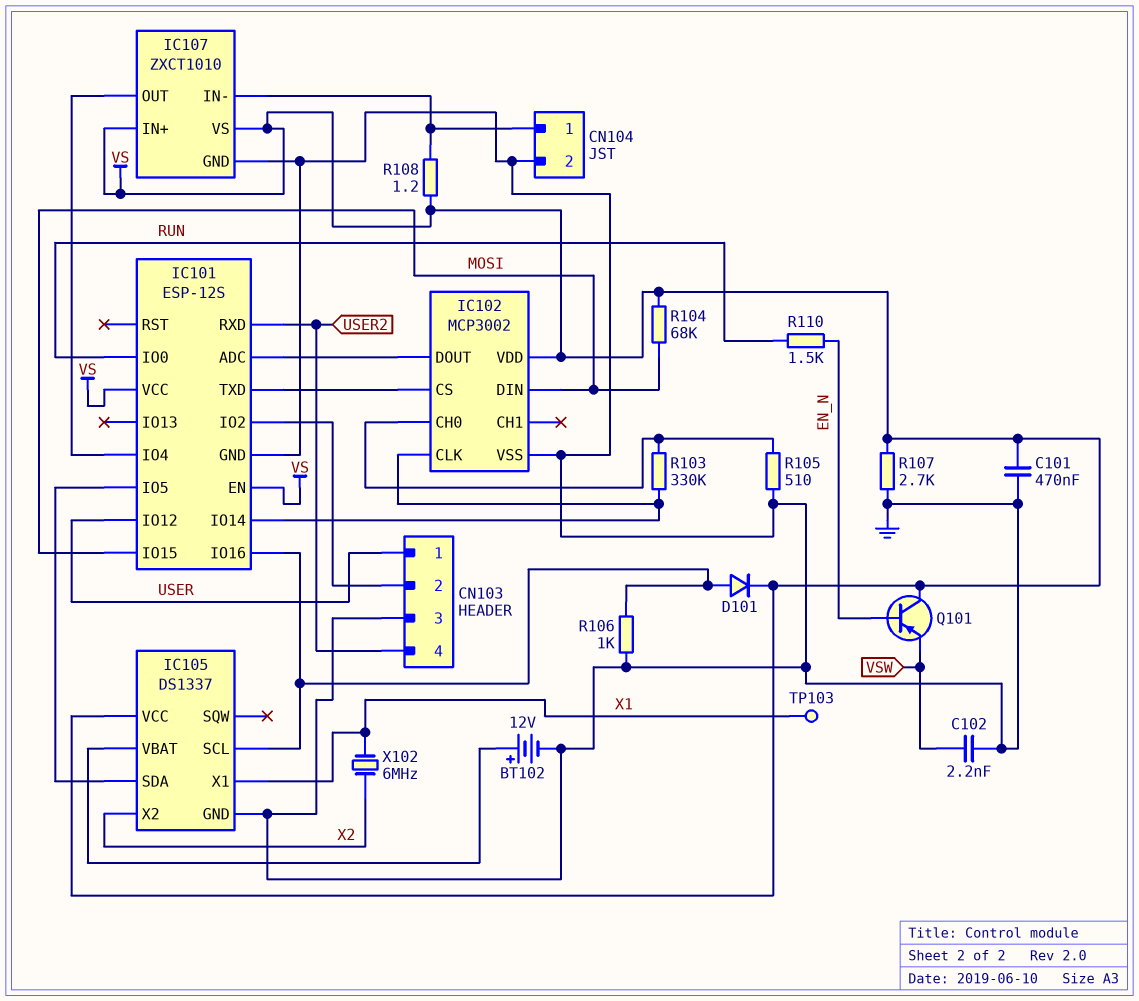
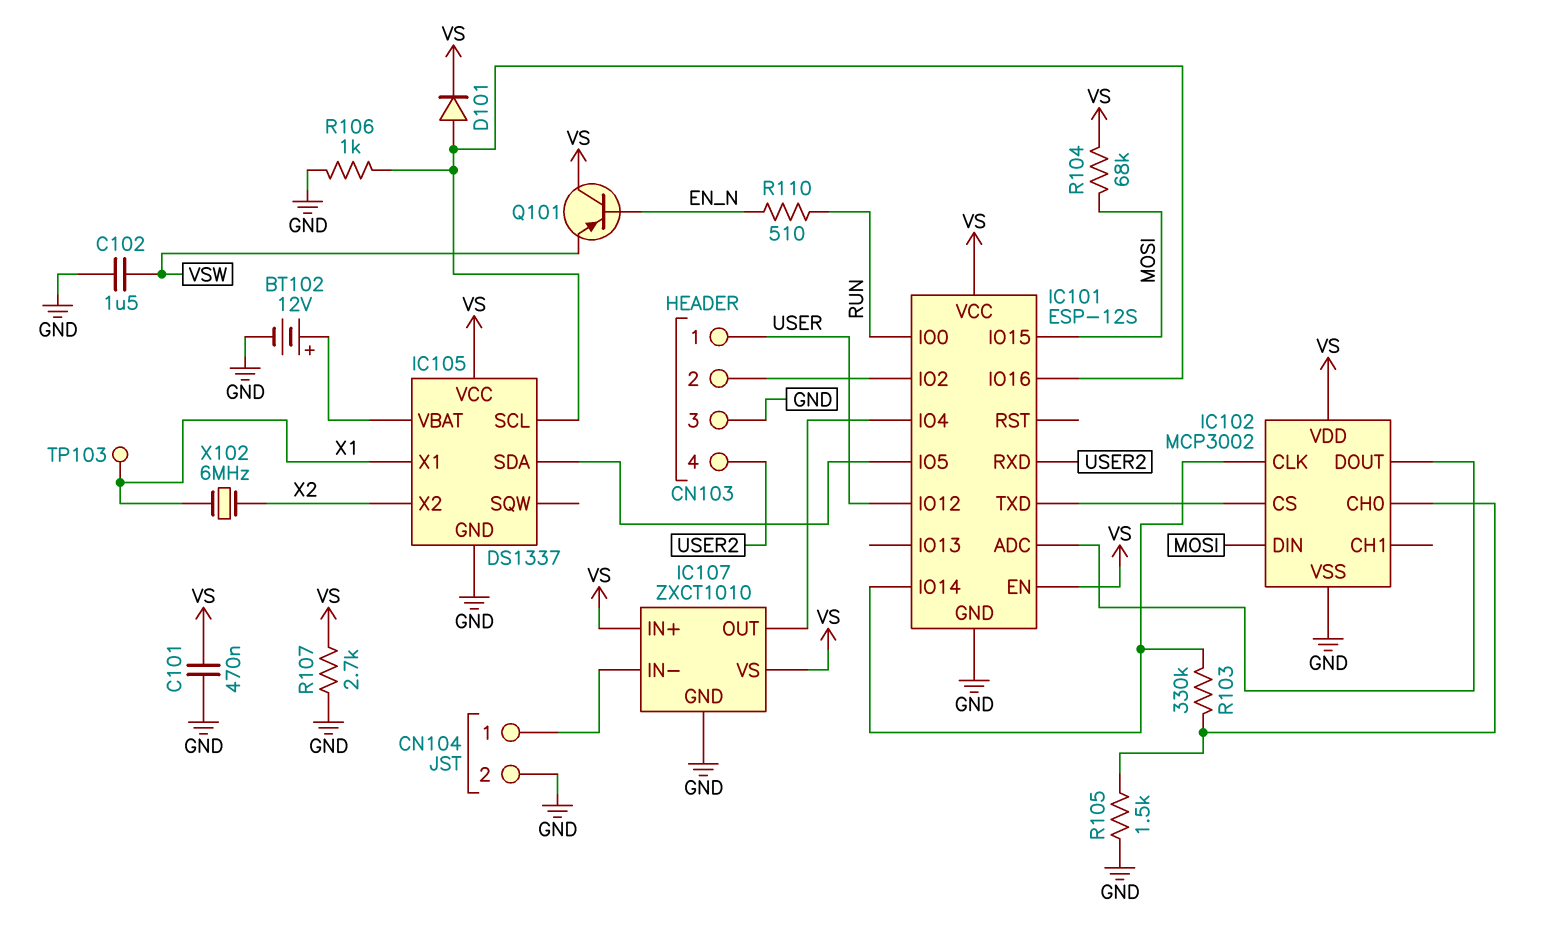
C102: 2.2nF (GND, VSW) -> 1.5uF (GND, VSW)
R105: 510 (GND, IC102/CH0) -> 1.5k (GND, IC102/CH0)
R108: 1.2 (CN104/1, VS) -> none
R110: 1.5k (EN_N, RUN) -> 510 (EN_N, RUN)

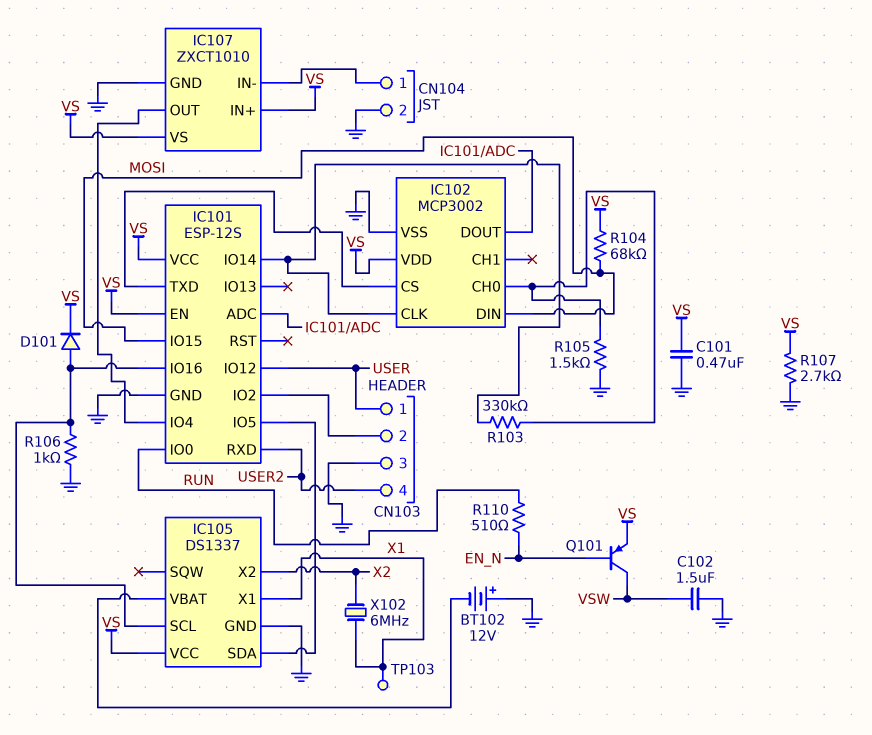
BT102: 12V (plus IC105/VBAT, minus GND) -> 12V (plus GND, minus IC105/VBAT)
Q101: PNP (B EN_N, C VS, E VSW) -> PNP (B EN_N, C VSW, E VS)

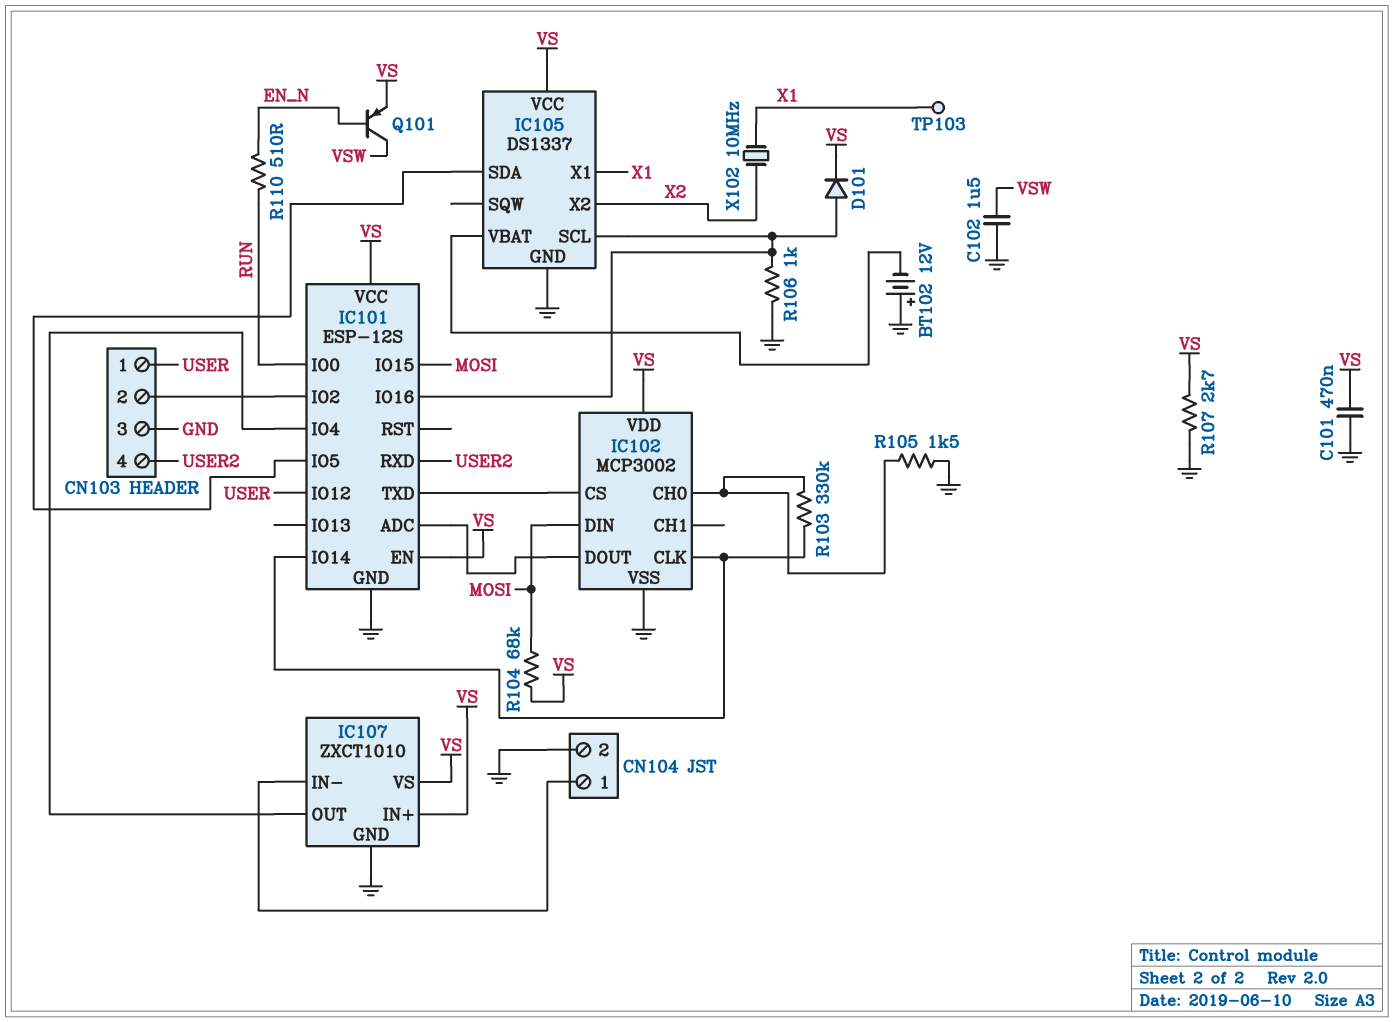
X102: 6MHz (X1, X2) -> 10MHz (X1, X2)

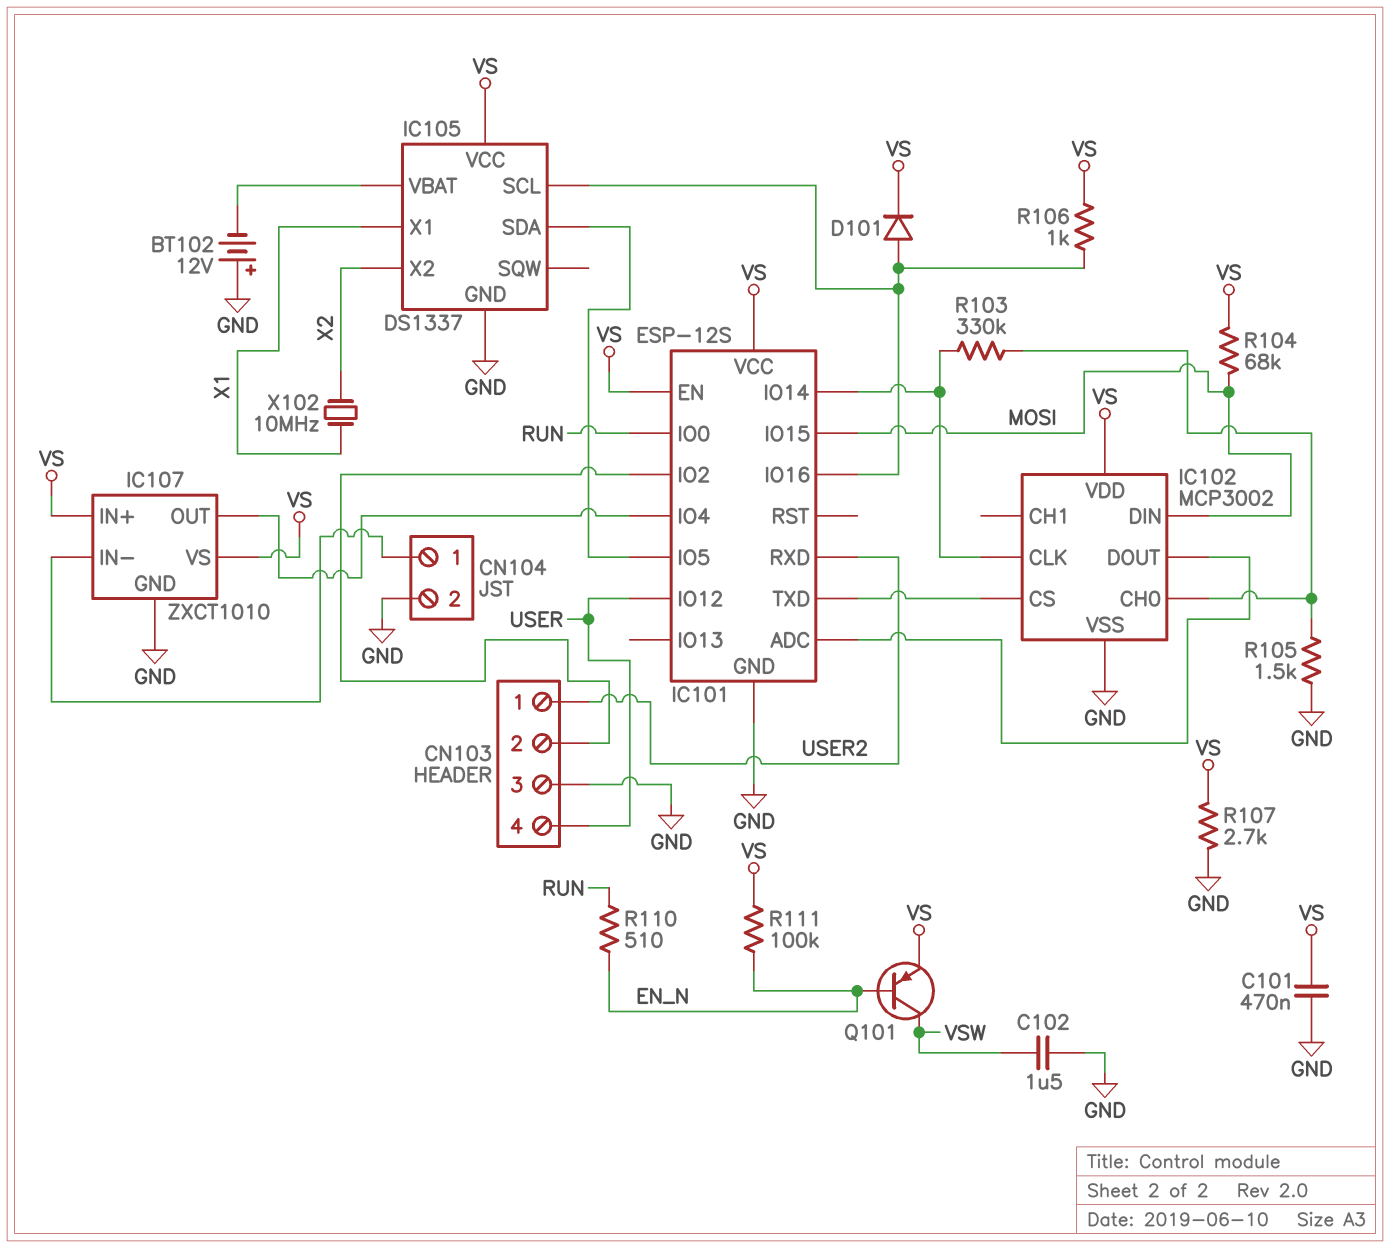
CN103 pin 1: USER -> USER2
CN103 pin 4: USER2 -> USER
R106: 1k (GND, IC101/IO16) -> 1k (IC101/IO16, VS)
R111: none -> 100k (EN_N, VS)
TP103: test point (X1) -> none

